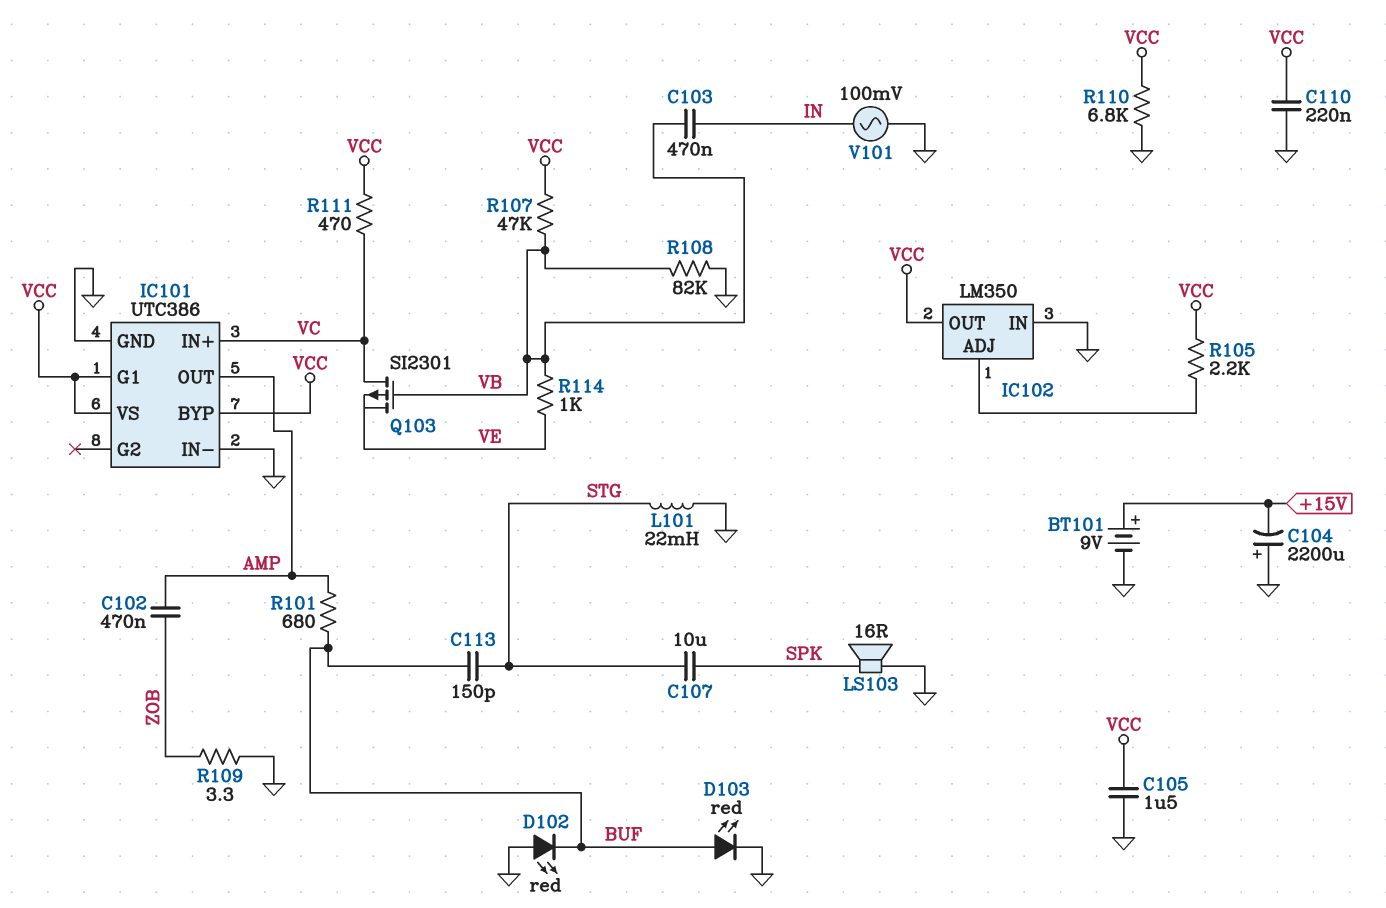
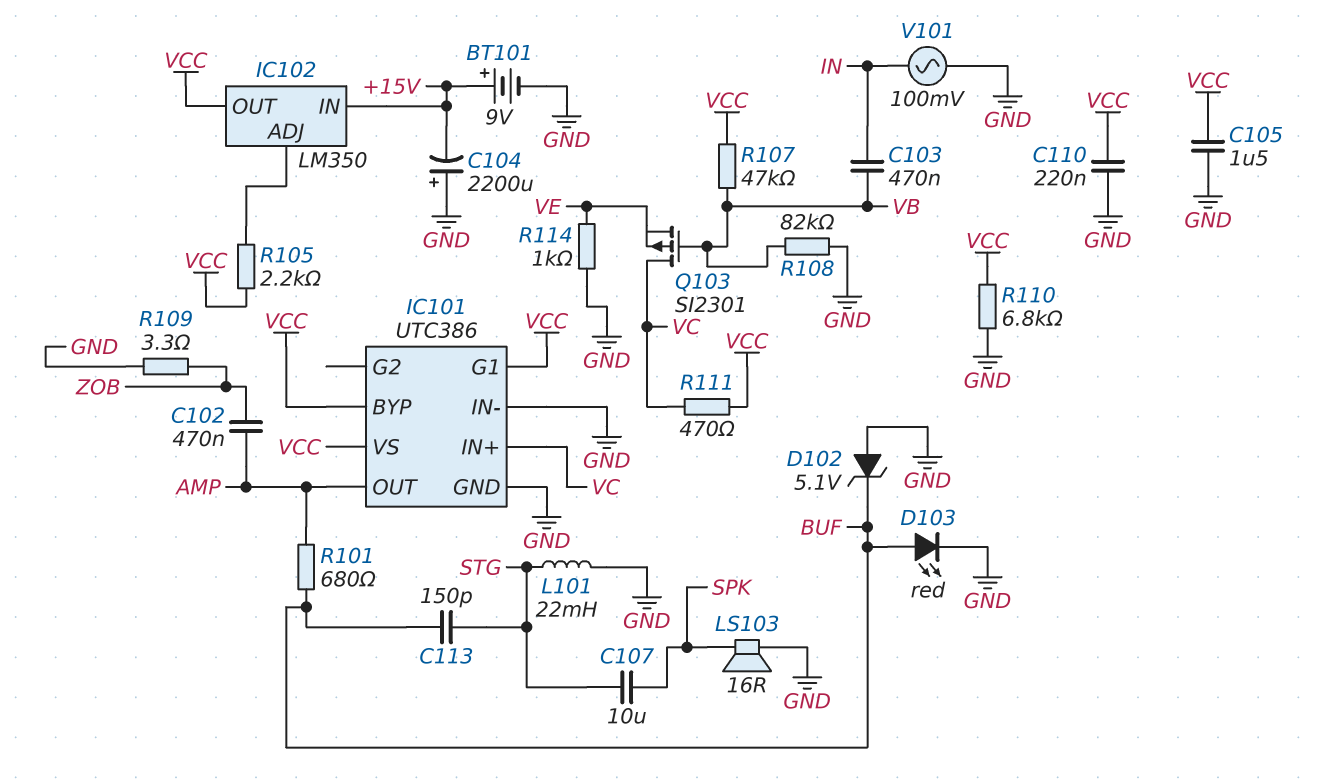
D102: LED red (A GND, K BUF) -> zener 5.1V (A GND, K BUF)
IC102 pin IN: GND -> +15V
R114: 1k (VB, VE) -> 1k (GND, VE)

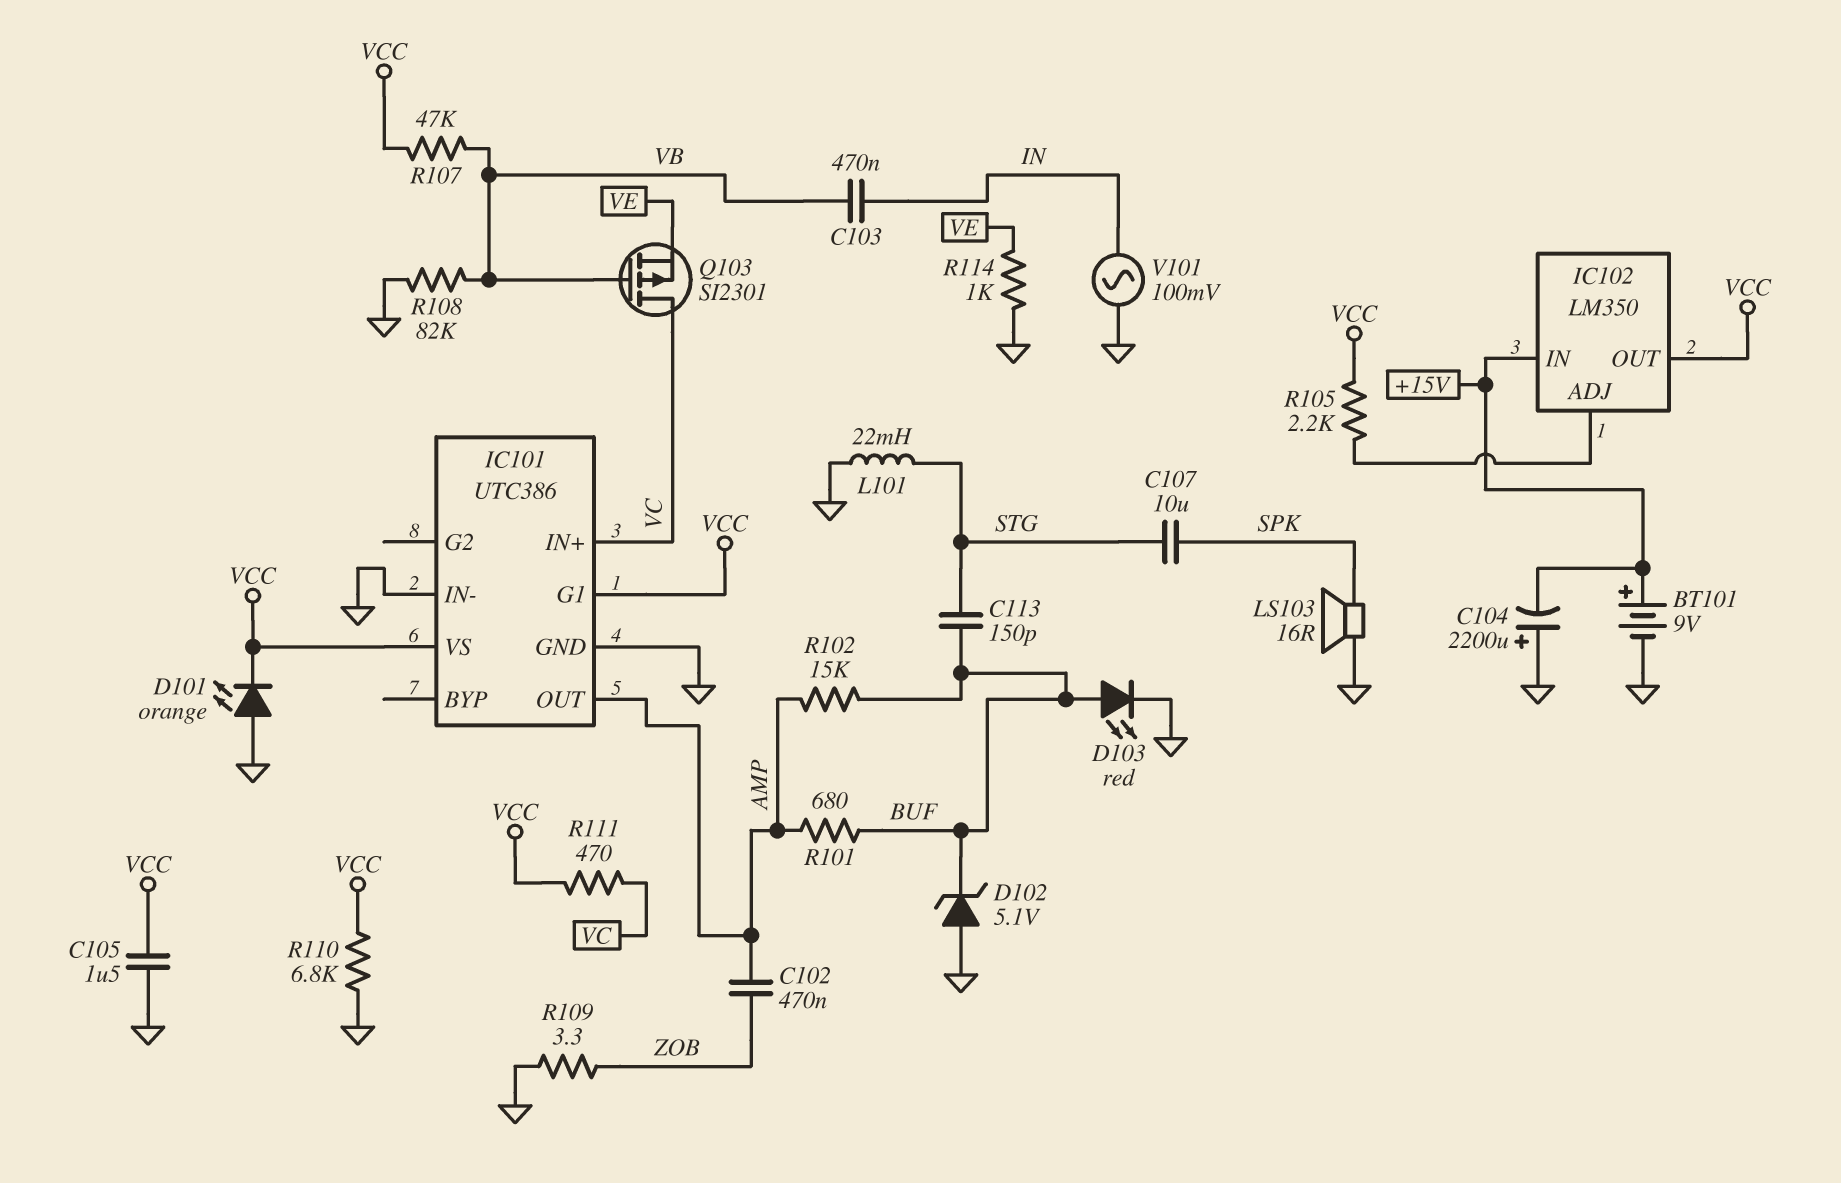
C110: 220nF (GND, VCC) -> none
D101: none -> LED orange (A GND, K VCC)
IC101 pin BYP: VCC -> none
R102: none -> 15k (AMP, BUF)

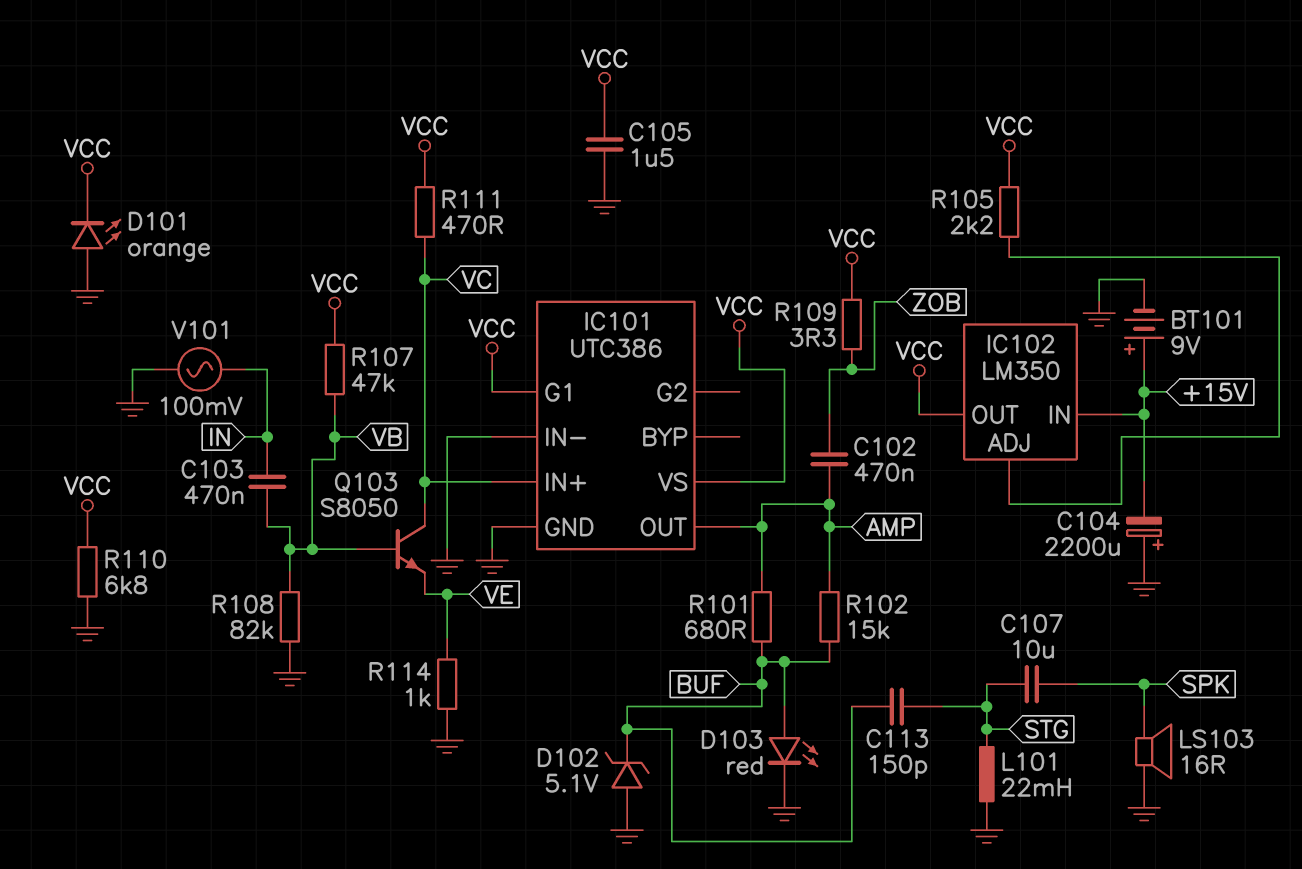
Q103: PMOS SI2301 (G VB, D VC, S VE) -> NPN S8050 (B VB, C VC, E VE)
R109: 3.3 (GND, ZOB) -> 3.3 (VCC, ZOB)

